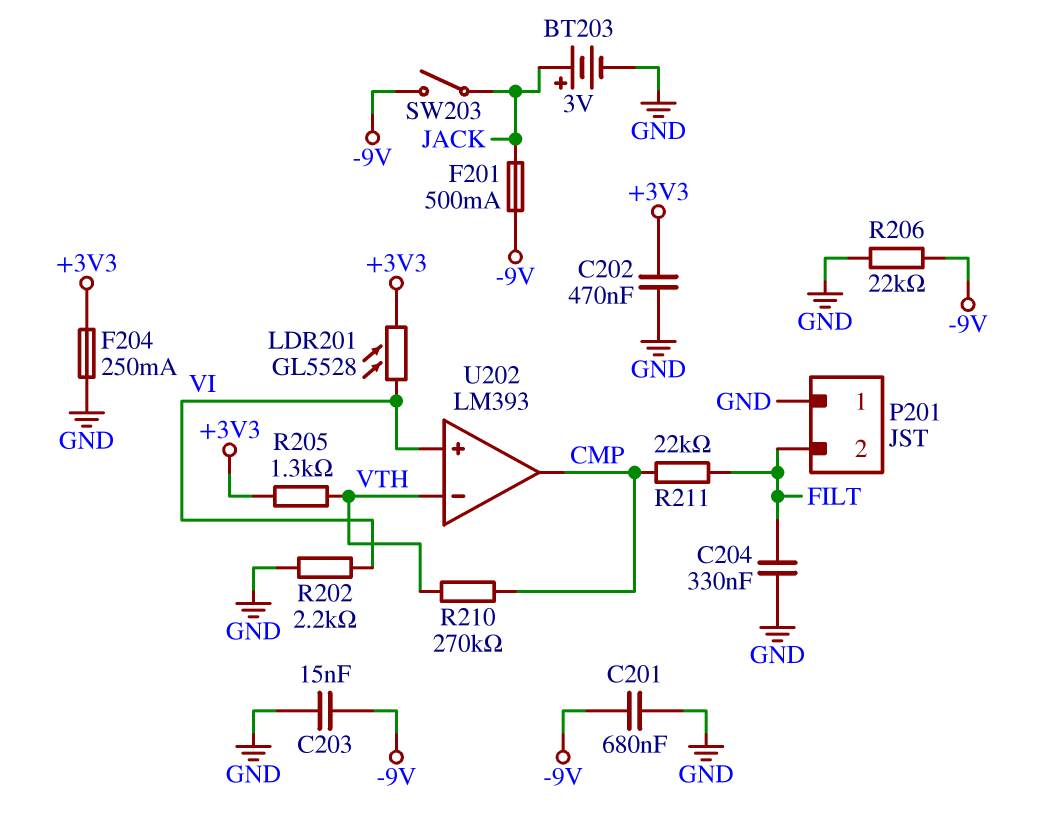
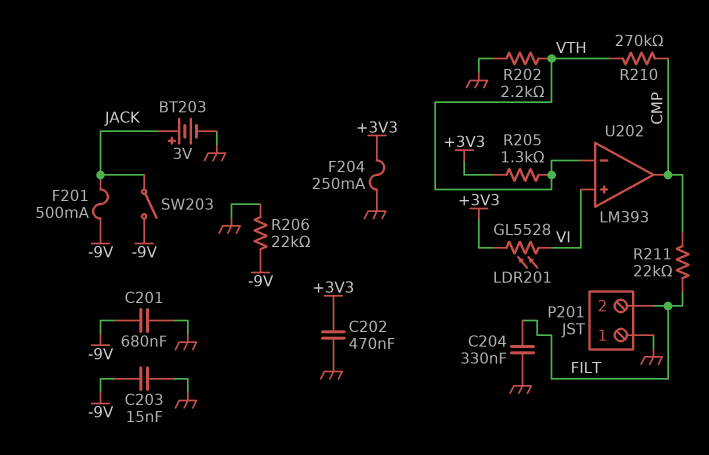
R202: 2.2k (GND, VI) -> 2.2k (GND, VTH)

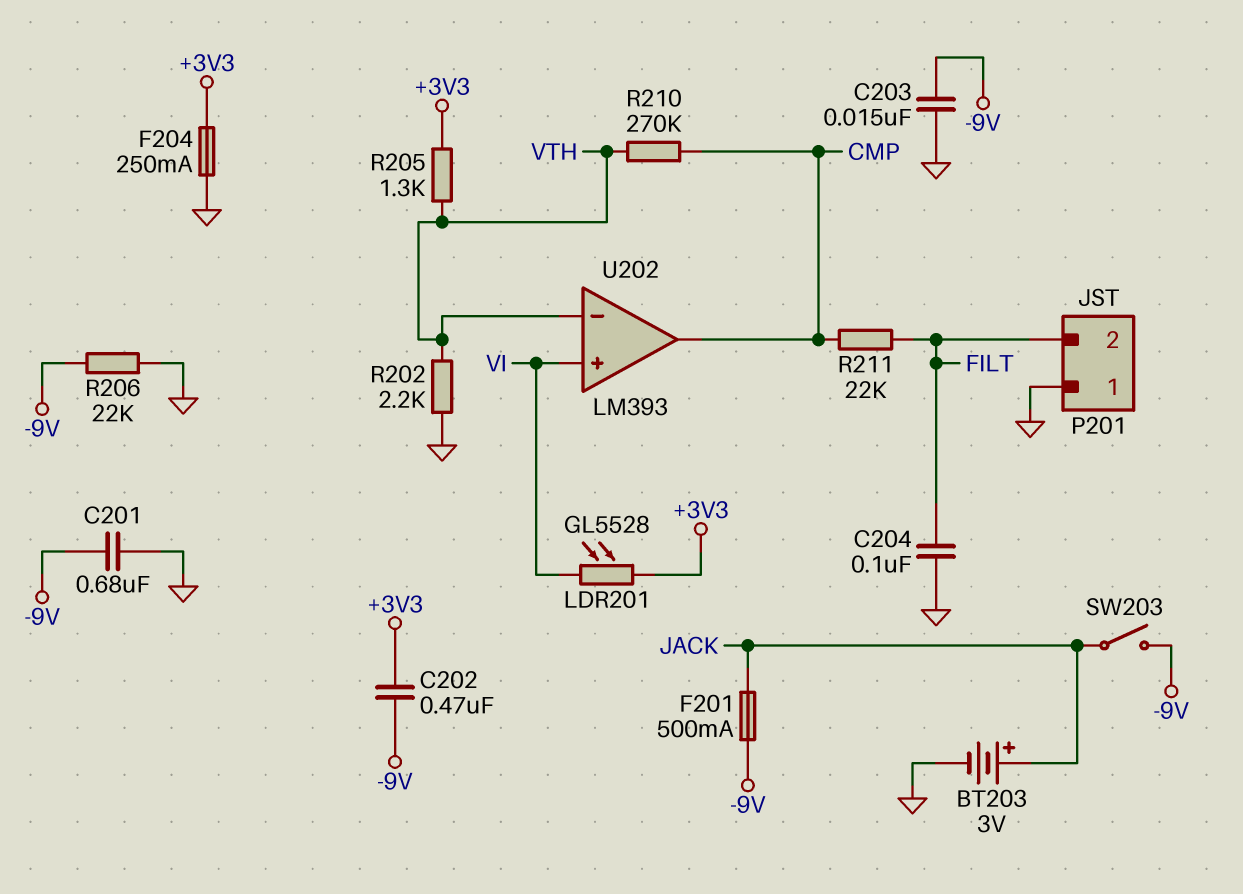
C202: 470nF (+3V3, GND) -> 470nF (+3V3, -9V)
C204: 330nF (FILT, GND) -> 100nF (FILT, GND)

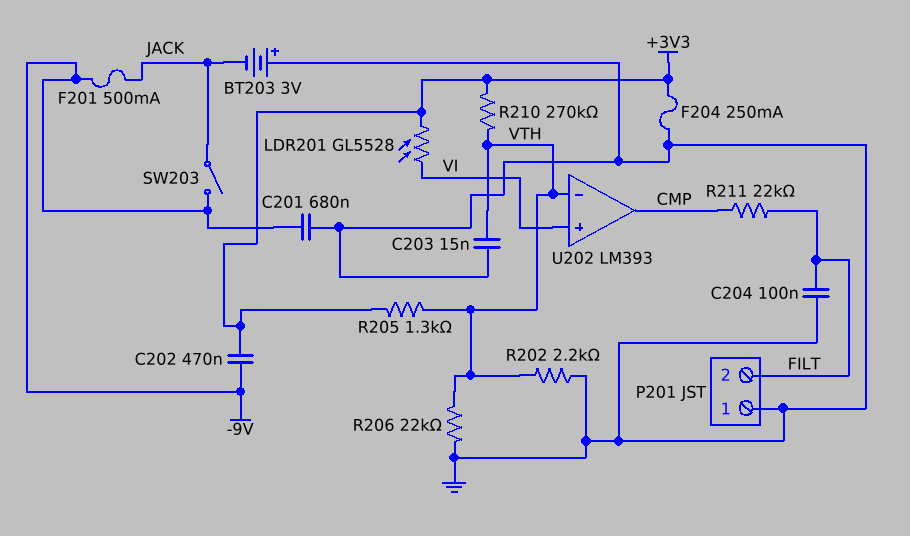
BT203: 3V (plus JACK, minus GND) -> 3V (plus GND, minus JACK)
C203: 15nF (-9V, GND) -> 15nF (GND, VTH)
R206: 22k (-9V, GND) -> 22k (GND, VTH)
R210: 270k (CMP, VTH) -> 270k (+3V3, VTH)

